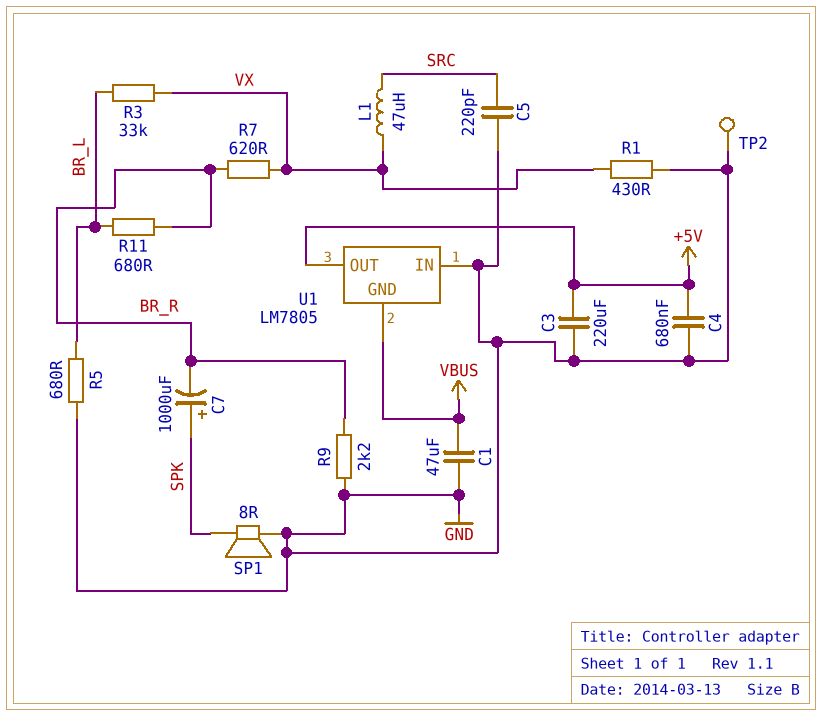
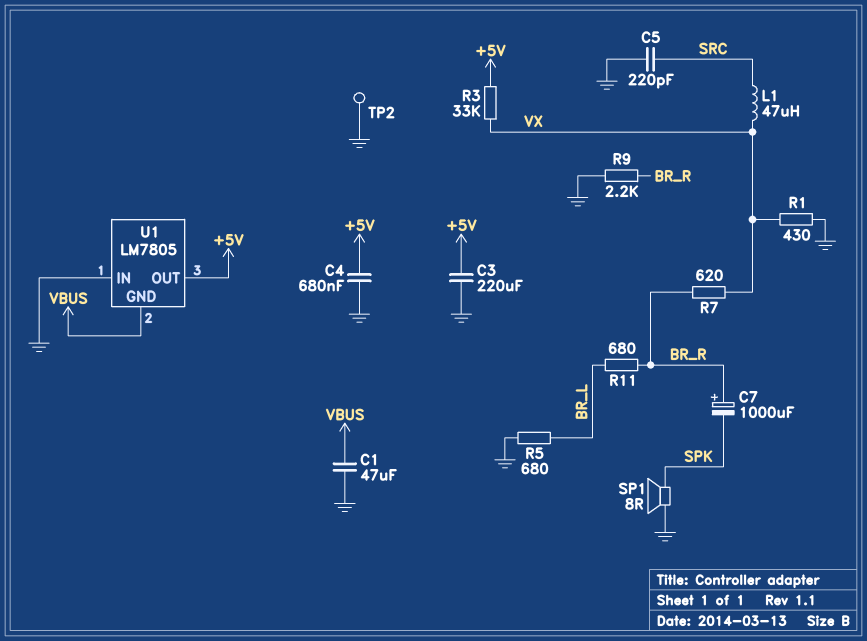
C7: 1000uF (plus SPK, minus BR_R) -> 1000uF (plus BR_R, minus SPK)
R3: 33k (BR_L, VX) -> 33k (+5V, VX)

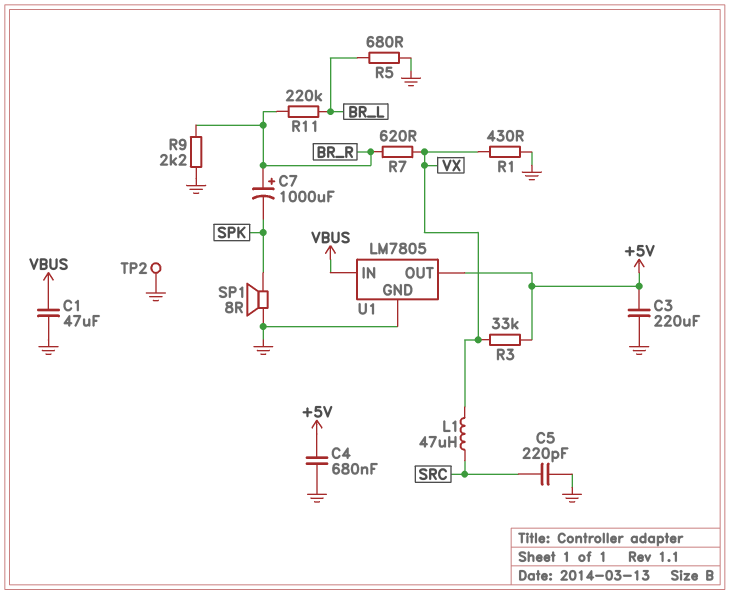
R11: 680 (BR_L, BR_R) -> 220k (BR_L, BR_R)
U1 pin GND: VBUS -> GND
U1 pin IN: GND -> VBUS

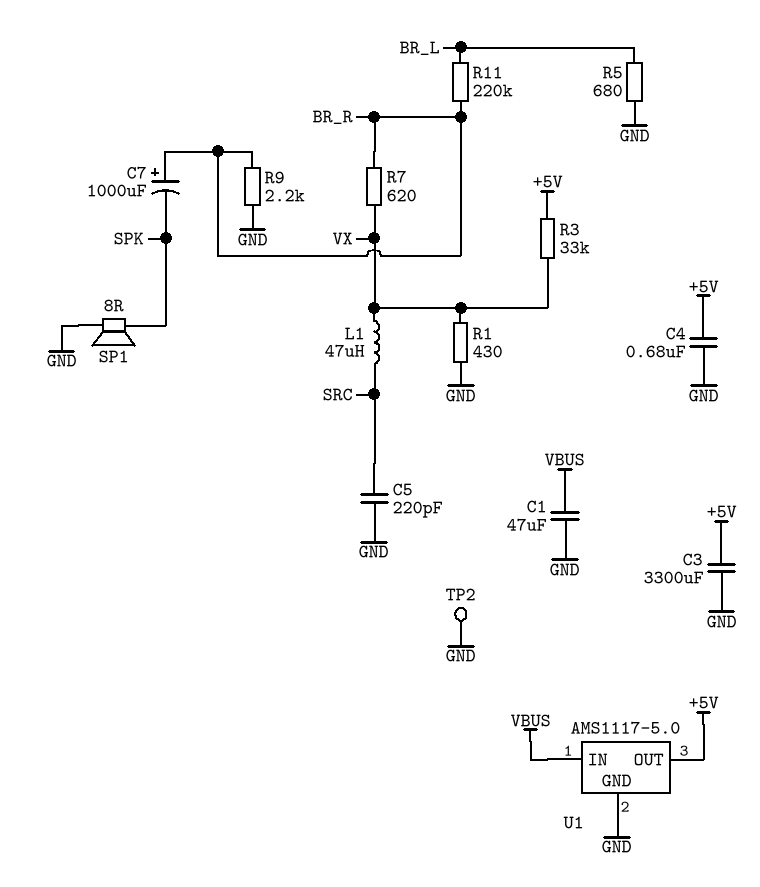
C3: 220uF (+5V, GND) -> 3300uF (+5V, GND)
U1: LM7805 -> AMS1117-5.0

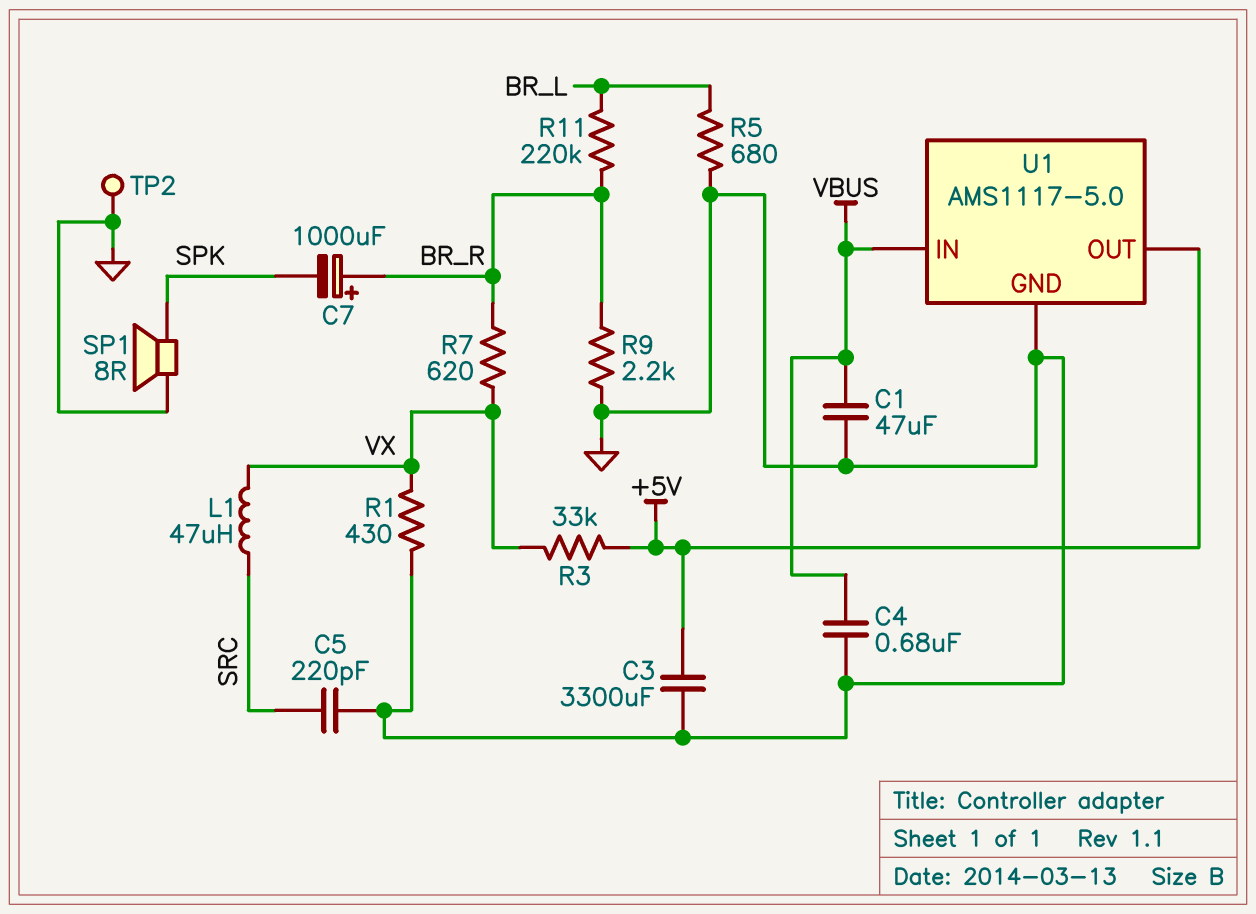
C4: 680nF (+5V, GND) -> 680nF (GND, VBUS)

